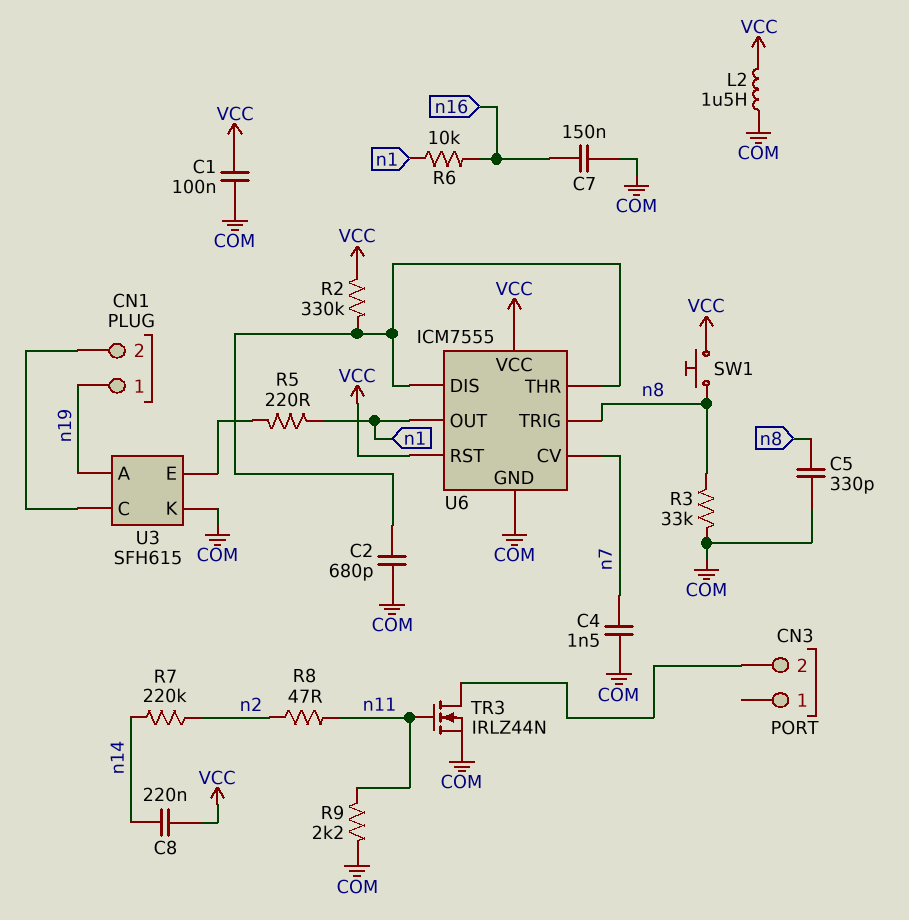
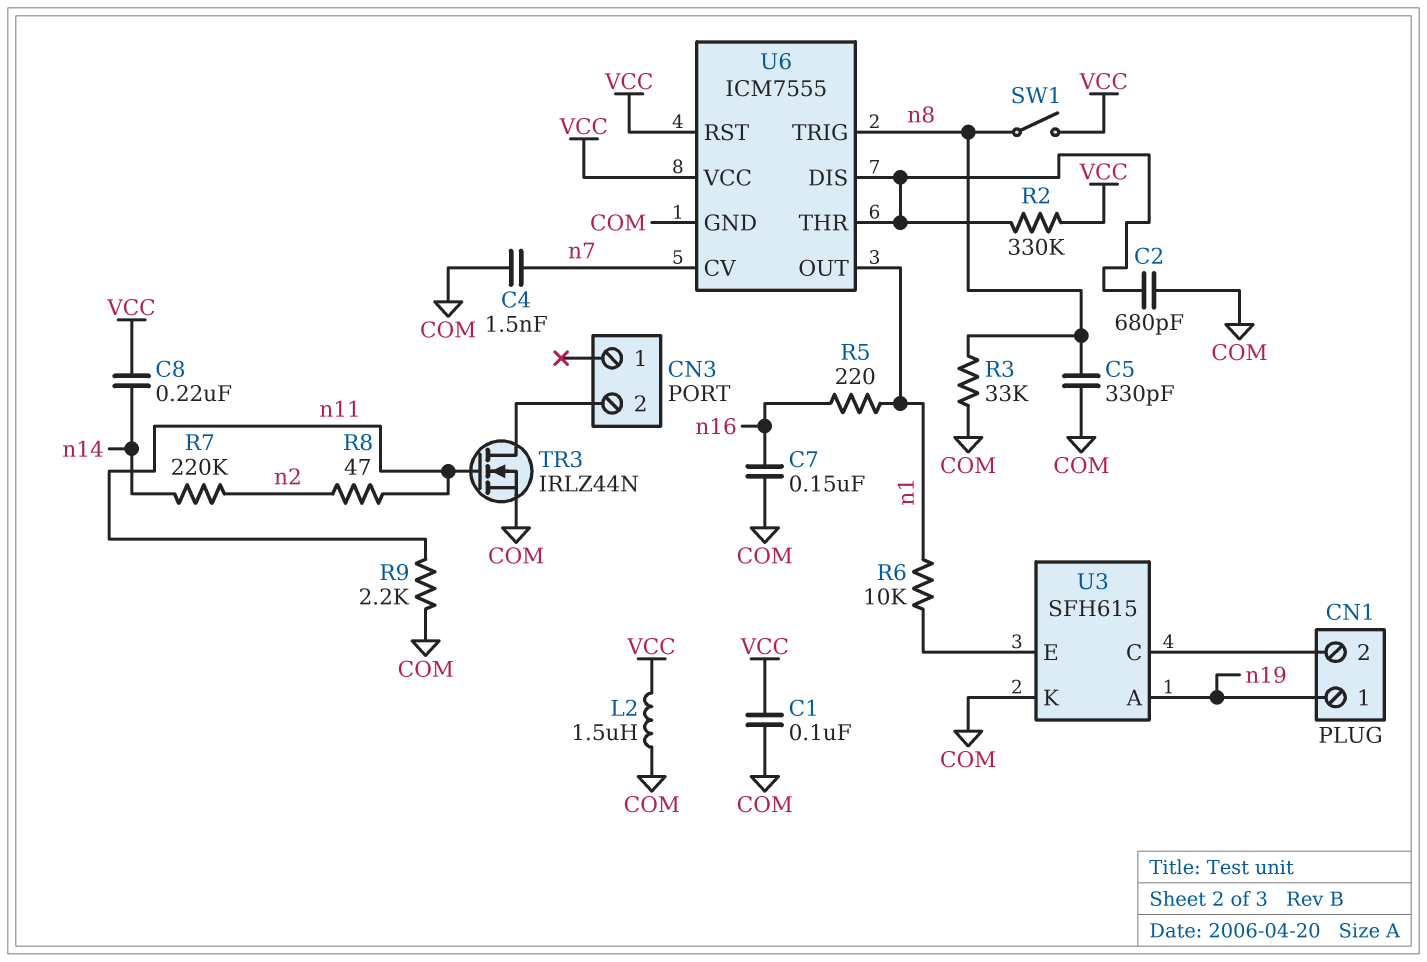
R5: 220 (U3/E, n1) -> 220 (n1, n16)
R6: 10k (n1, n16) -> 10k (U3/E, n1)
SW1: button (VCC, n8) -> switch (VCC, n8)

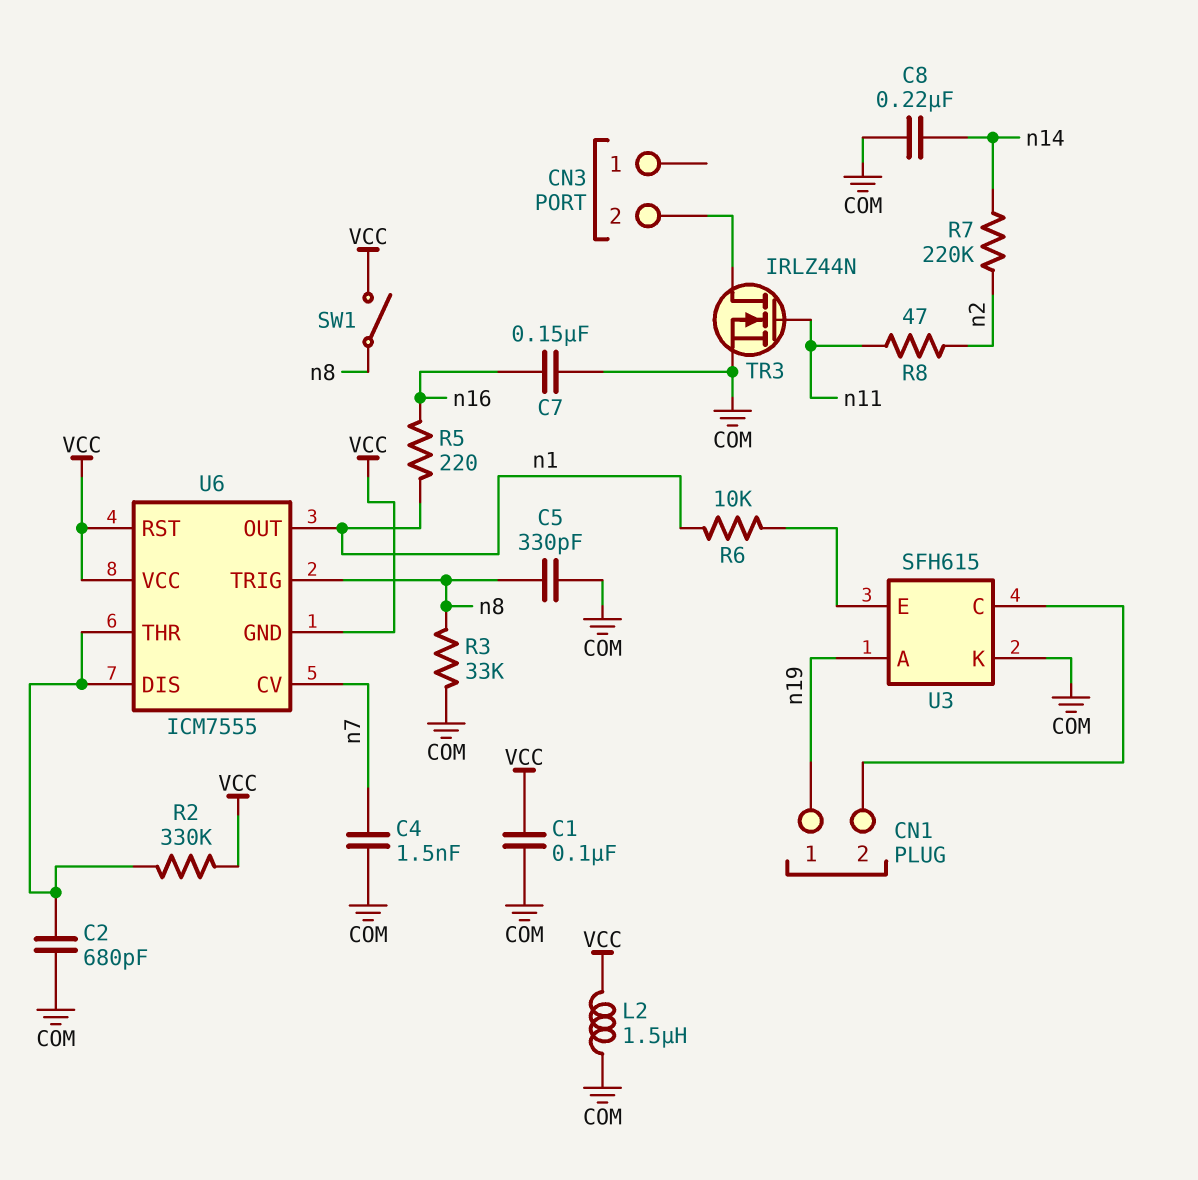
C8: 220nF (VCC, n14) -> 220nF (COM, n14)
R9: 2.2k (COM, n11) -> none
U6 pin GND: COM -> VCC

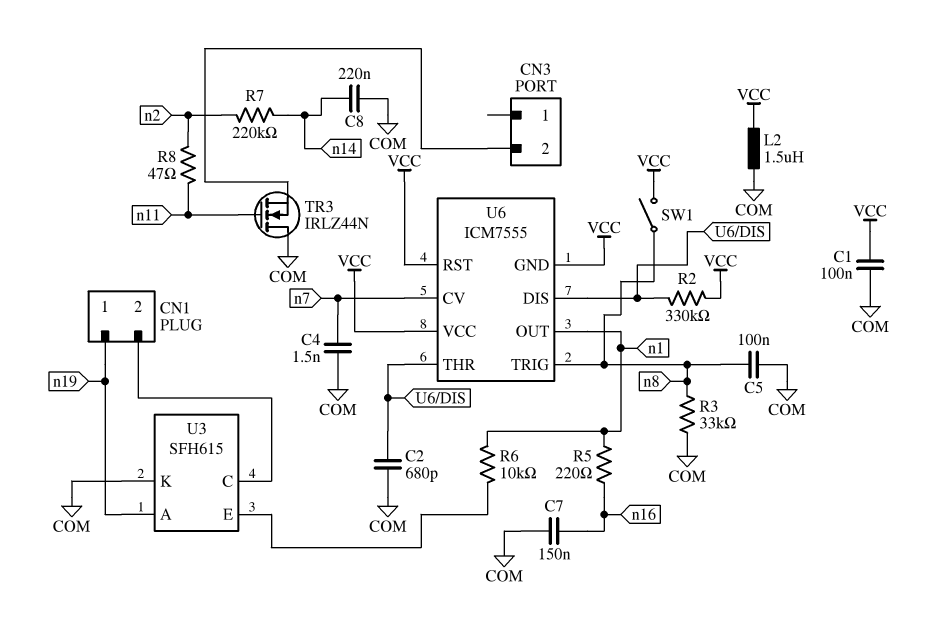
C5: 330pF (COM, n8) -> 100nF (COM, n8)
TR3: NMOS IRLZ44N (G n11, D CN3/2, S COM) -> NMOS IRLZ44N (G n11, D COM, S CN3/2)

